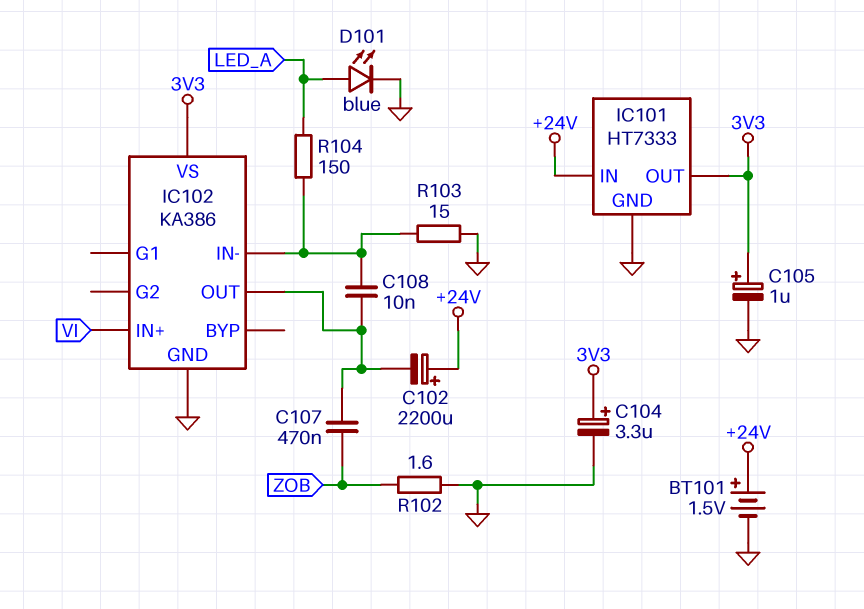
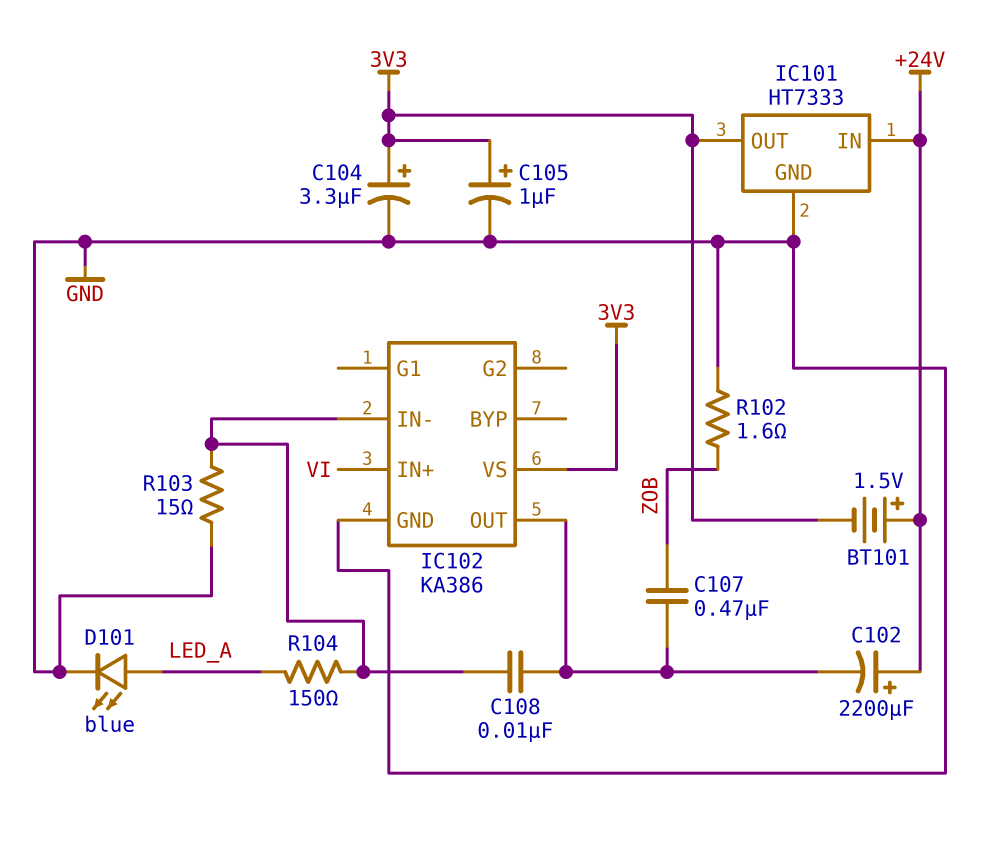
BT101: 1.5V (plus +24V, minus GND) -> 1.5V (plus +24V, minus 3V3)

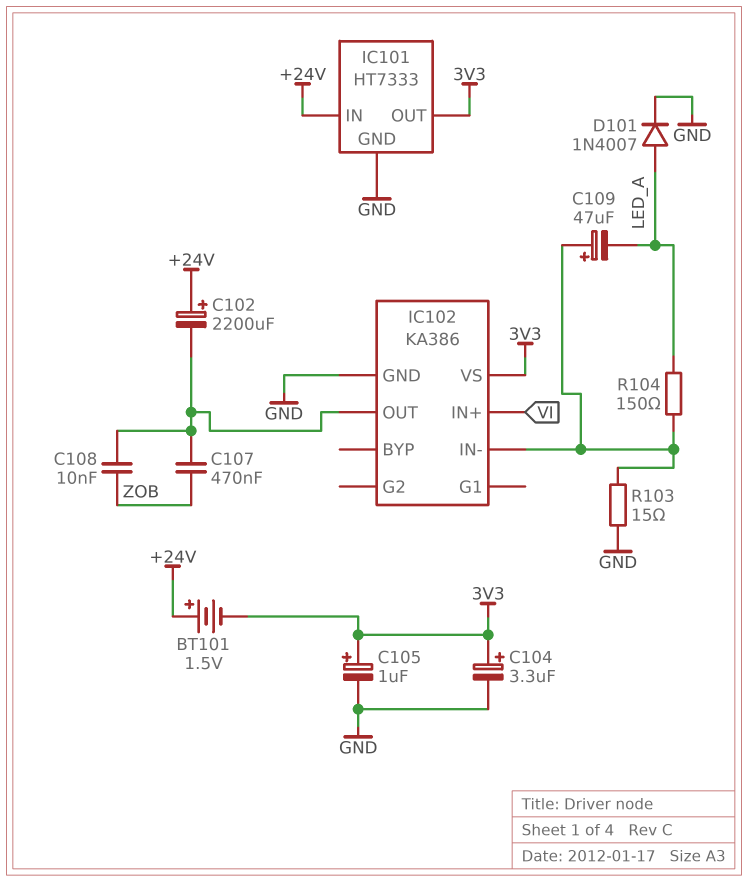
C108: 10nF (IC102/IN-, IC102/OUT) -> 10nF (IC102/OUT, ZOB)
C109: none -> 47uF (plus IC102/IN-, minus LED_A)
D101: LED blue (A LED_A, K GND) -> diode 1N4007 (A LED_A, K GND)
R102: 1.6 (GND, ZOB) -> none

